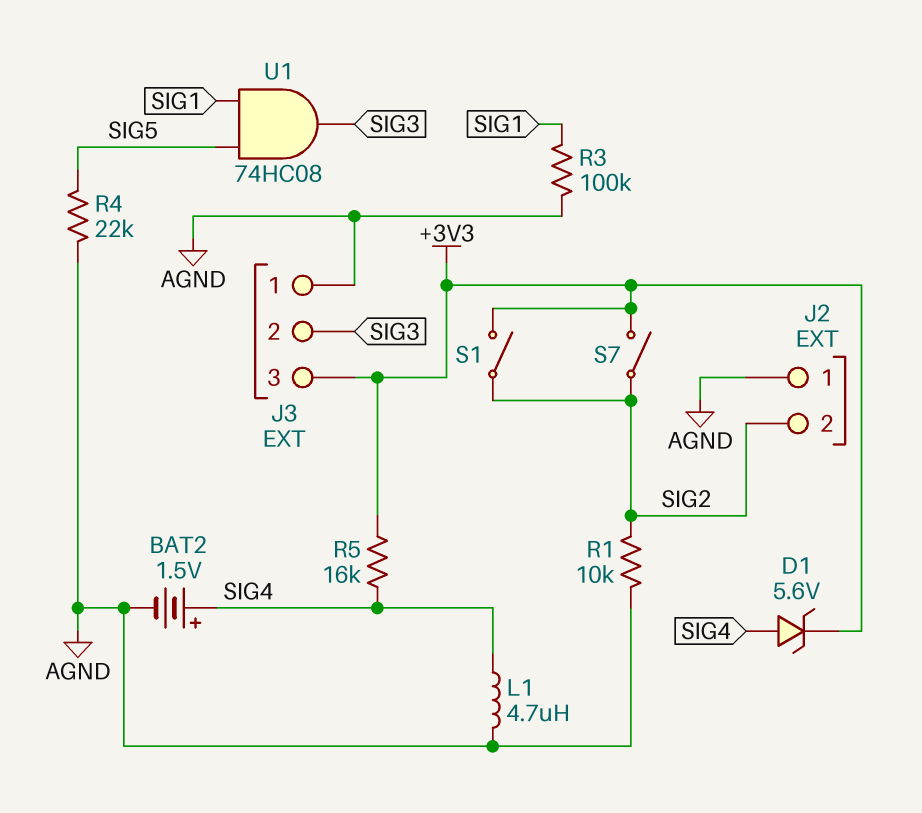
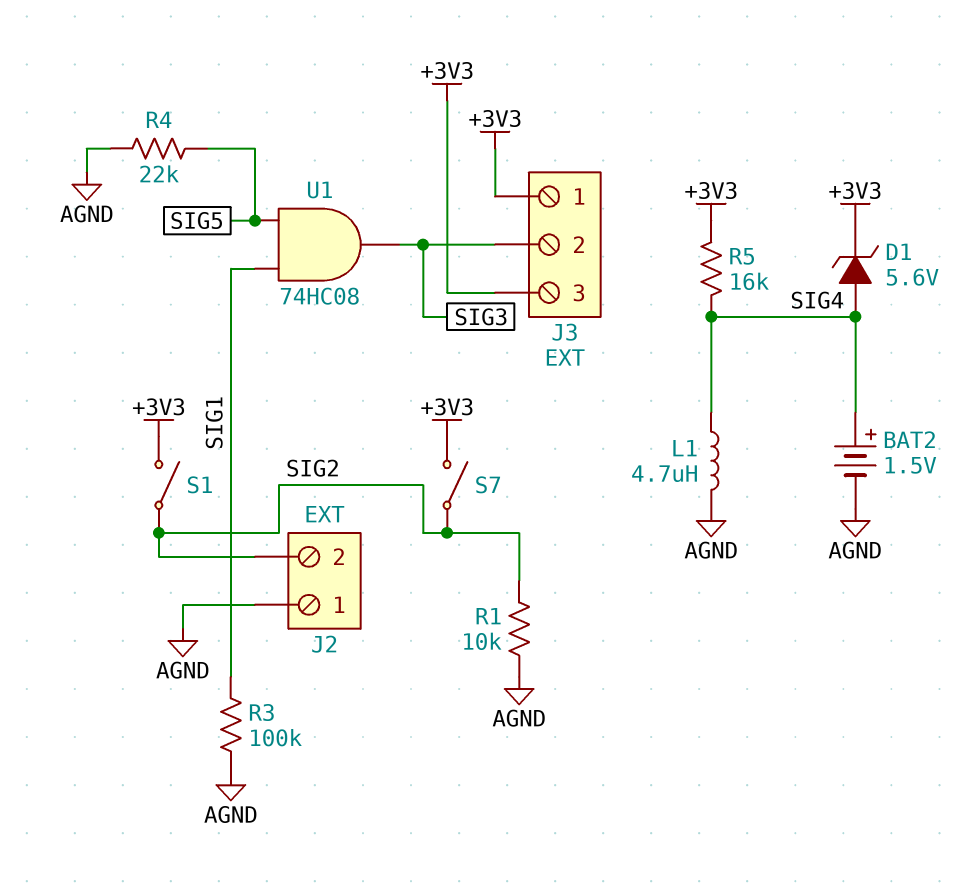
J3 pin 1: AGND -> +3V3

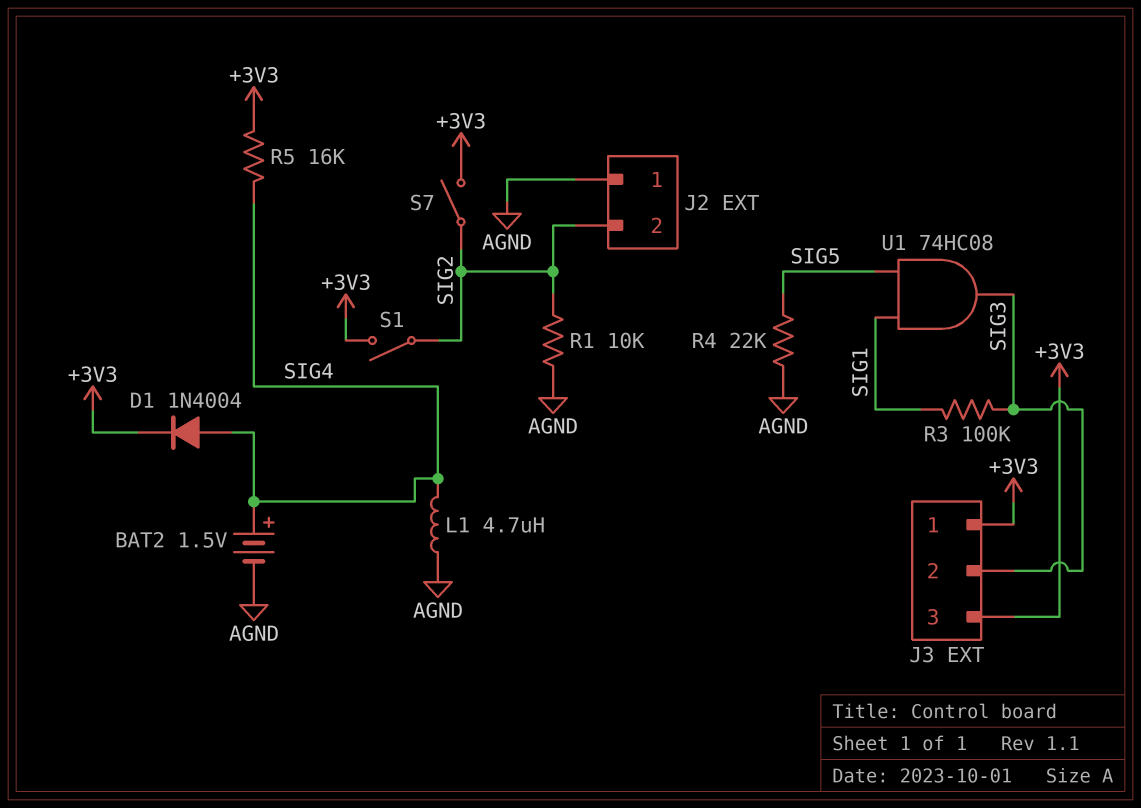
D1: zener 5.6V (A SIG4, K +3V3) -> diode 1N4004 (A SIG4, K +3V3)
R3: 100k (AGND, SIG1) -> 100k (SIG1, SIG3)

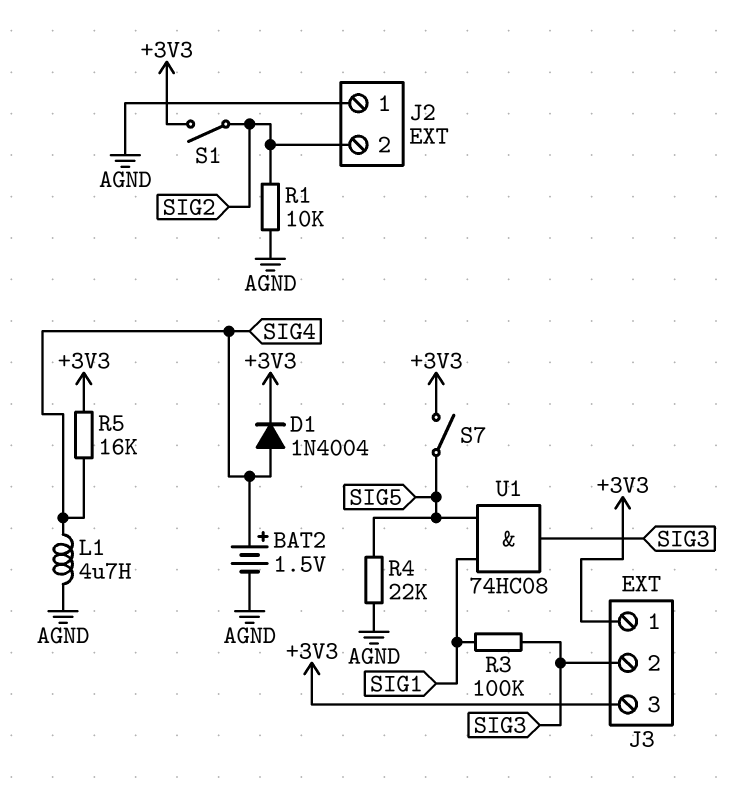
S7: switch (+3V3, SIG2) -> switch (+3V3, SIG5)

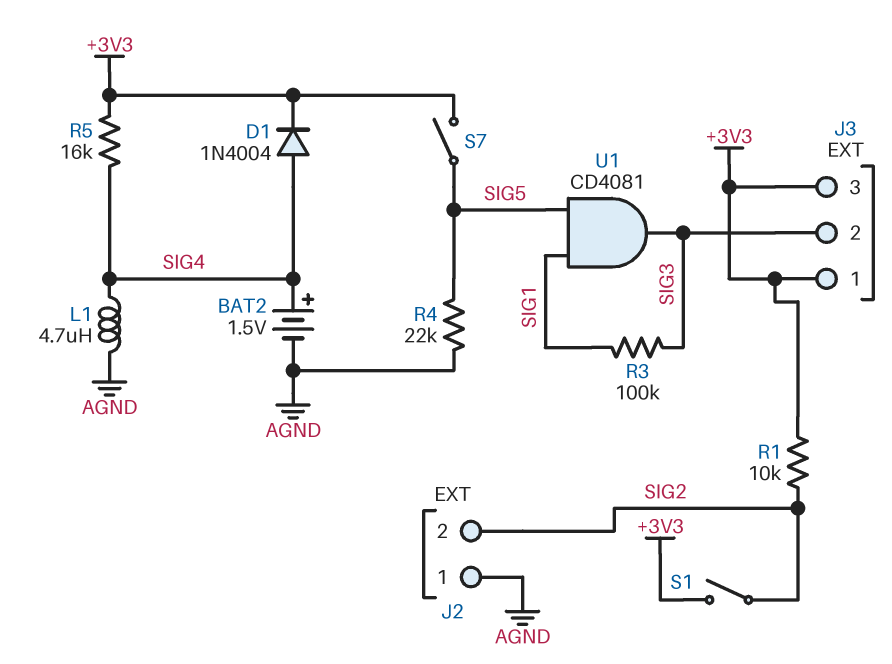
R1: 10k (AGND, SIG2) -> 10k (+3V3, SIG2)
U1: AND 74HC08 (in SIG1, in SIG5, out SIG3) -> AND CD4081 (in SIG1, in SIG5, out SIG3)

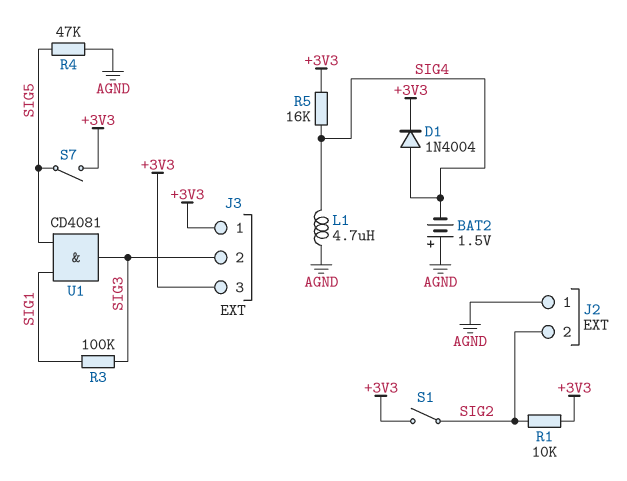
BAT2: 1.5V (plus SIG4, minus AGND) -> 1.5V (plus AGND, minus SIG4)
R4: 22k (AGND, SIG5) -> 47k (AGND, SIG5)

